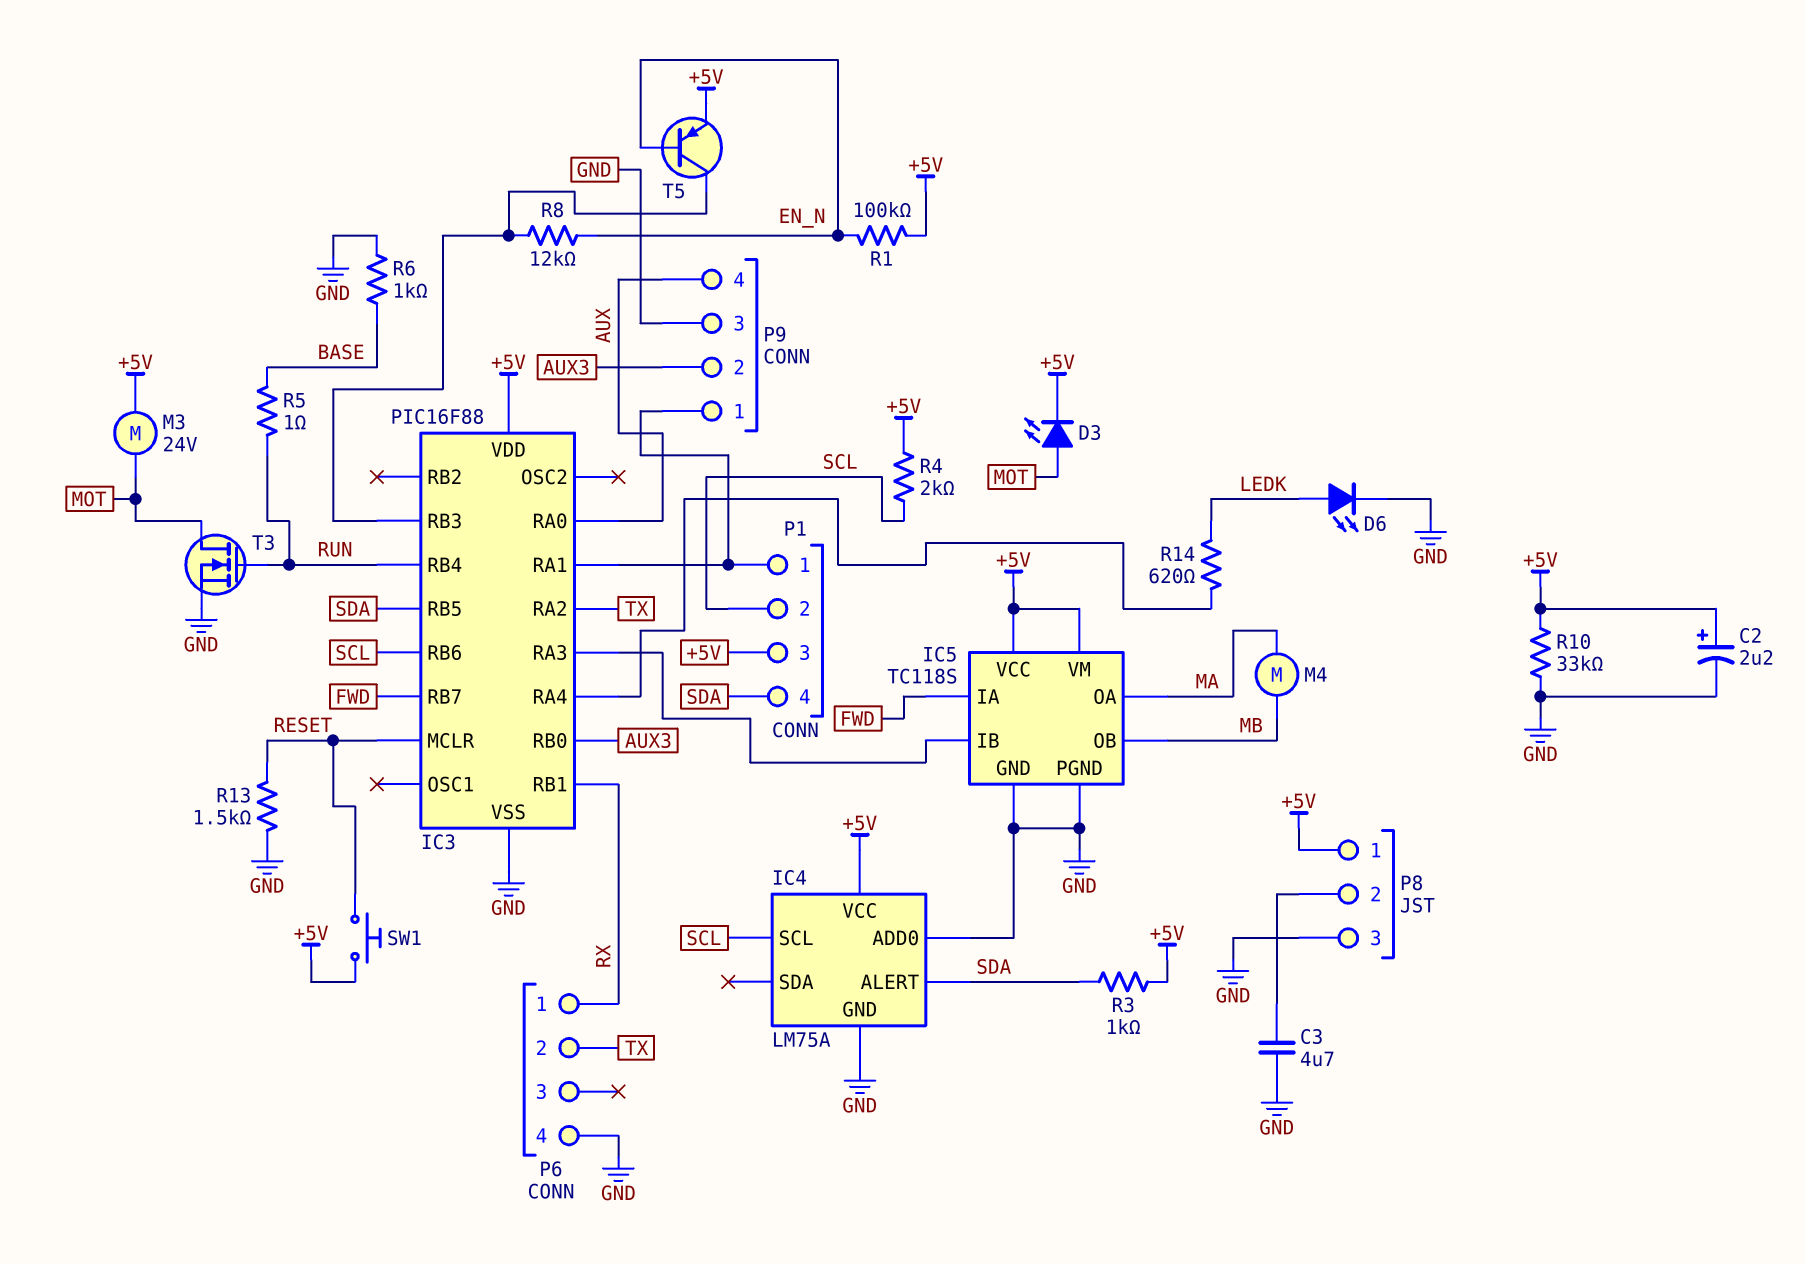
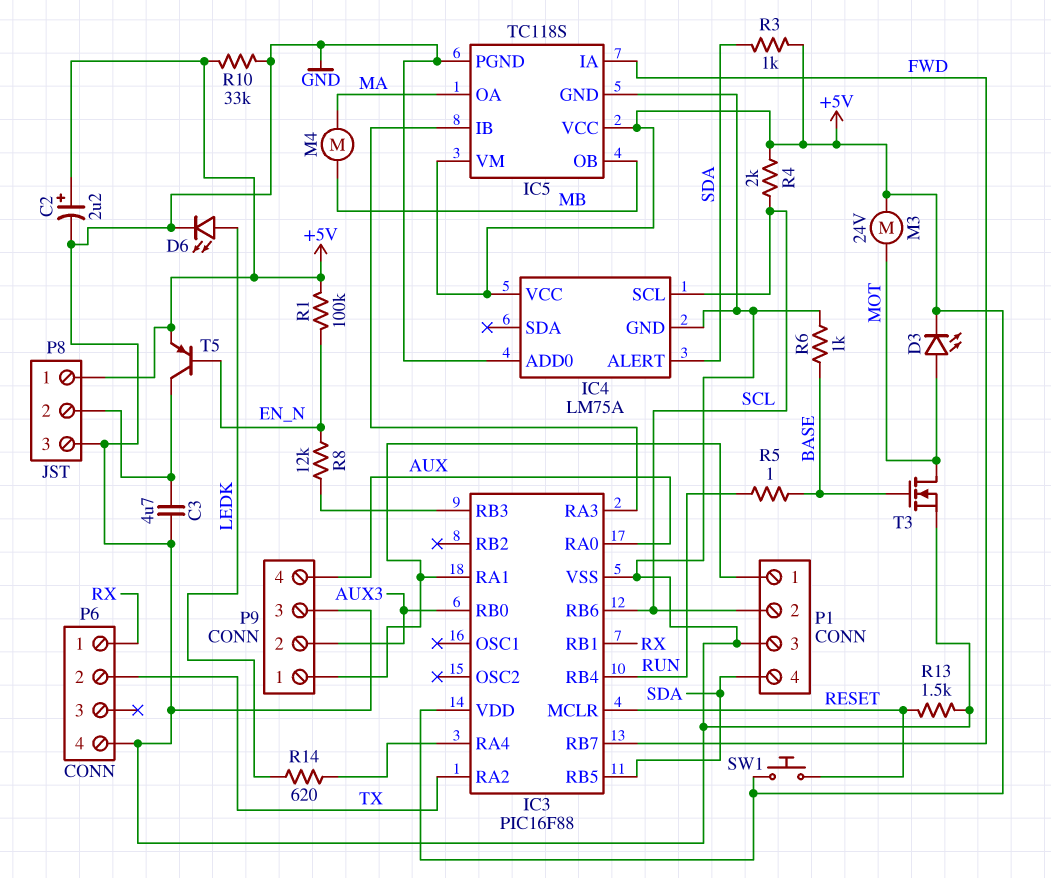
P1 pin 3: +5V -> GND
T3: NMOS (G RUN, D MOT, S GND) -> NMOS (G BASE, D MOT, S GND)
T5: PNP (B EN_N, C IC3/RB3, E +5V) -> PNP (B EN_N, C P8/2, E +5V)

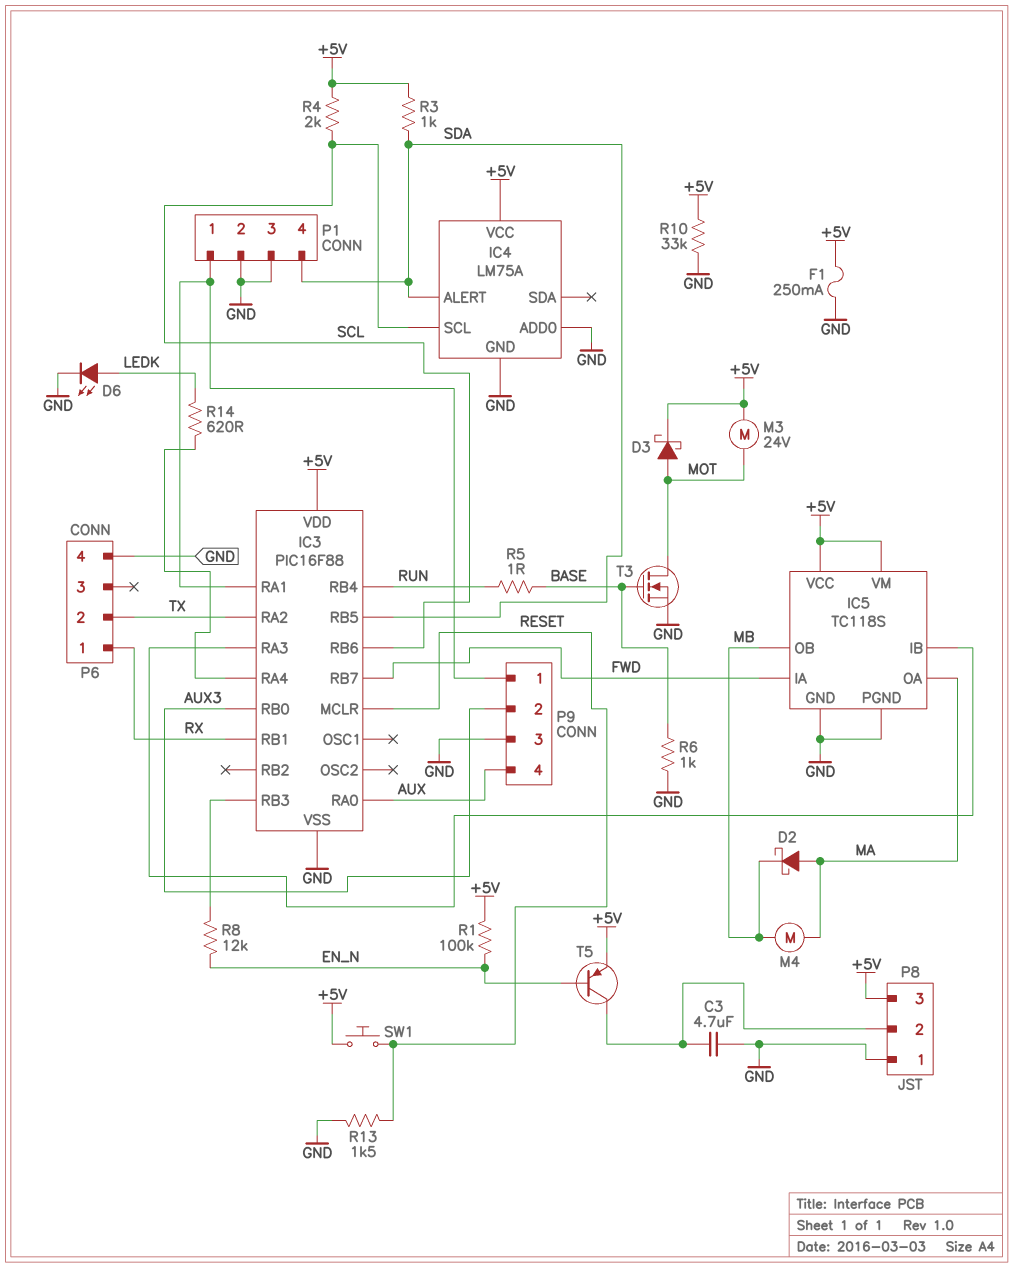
C2: 2.2uF (plus +5V, minus GND) -> none
D2: none -> schottky (A MA, K MB)
D3: LED (A MOT, K +5V) -> schottky (A MOT, K +5V)
F1: none -> 250mA (+5V, GND)
P1 pin 2: SCL -> GND
P8 pin 1: +5V -> GND
P8 pin 3: GND -> +5V

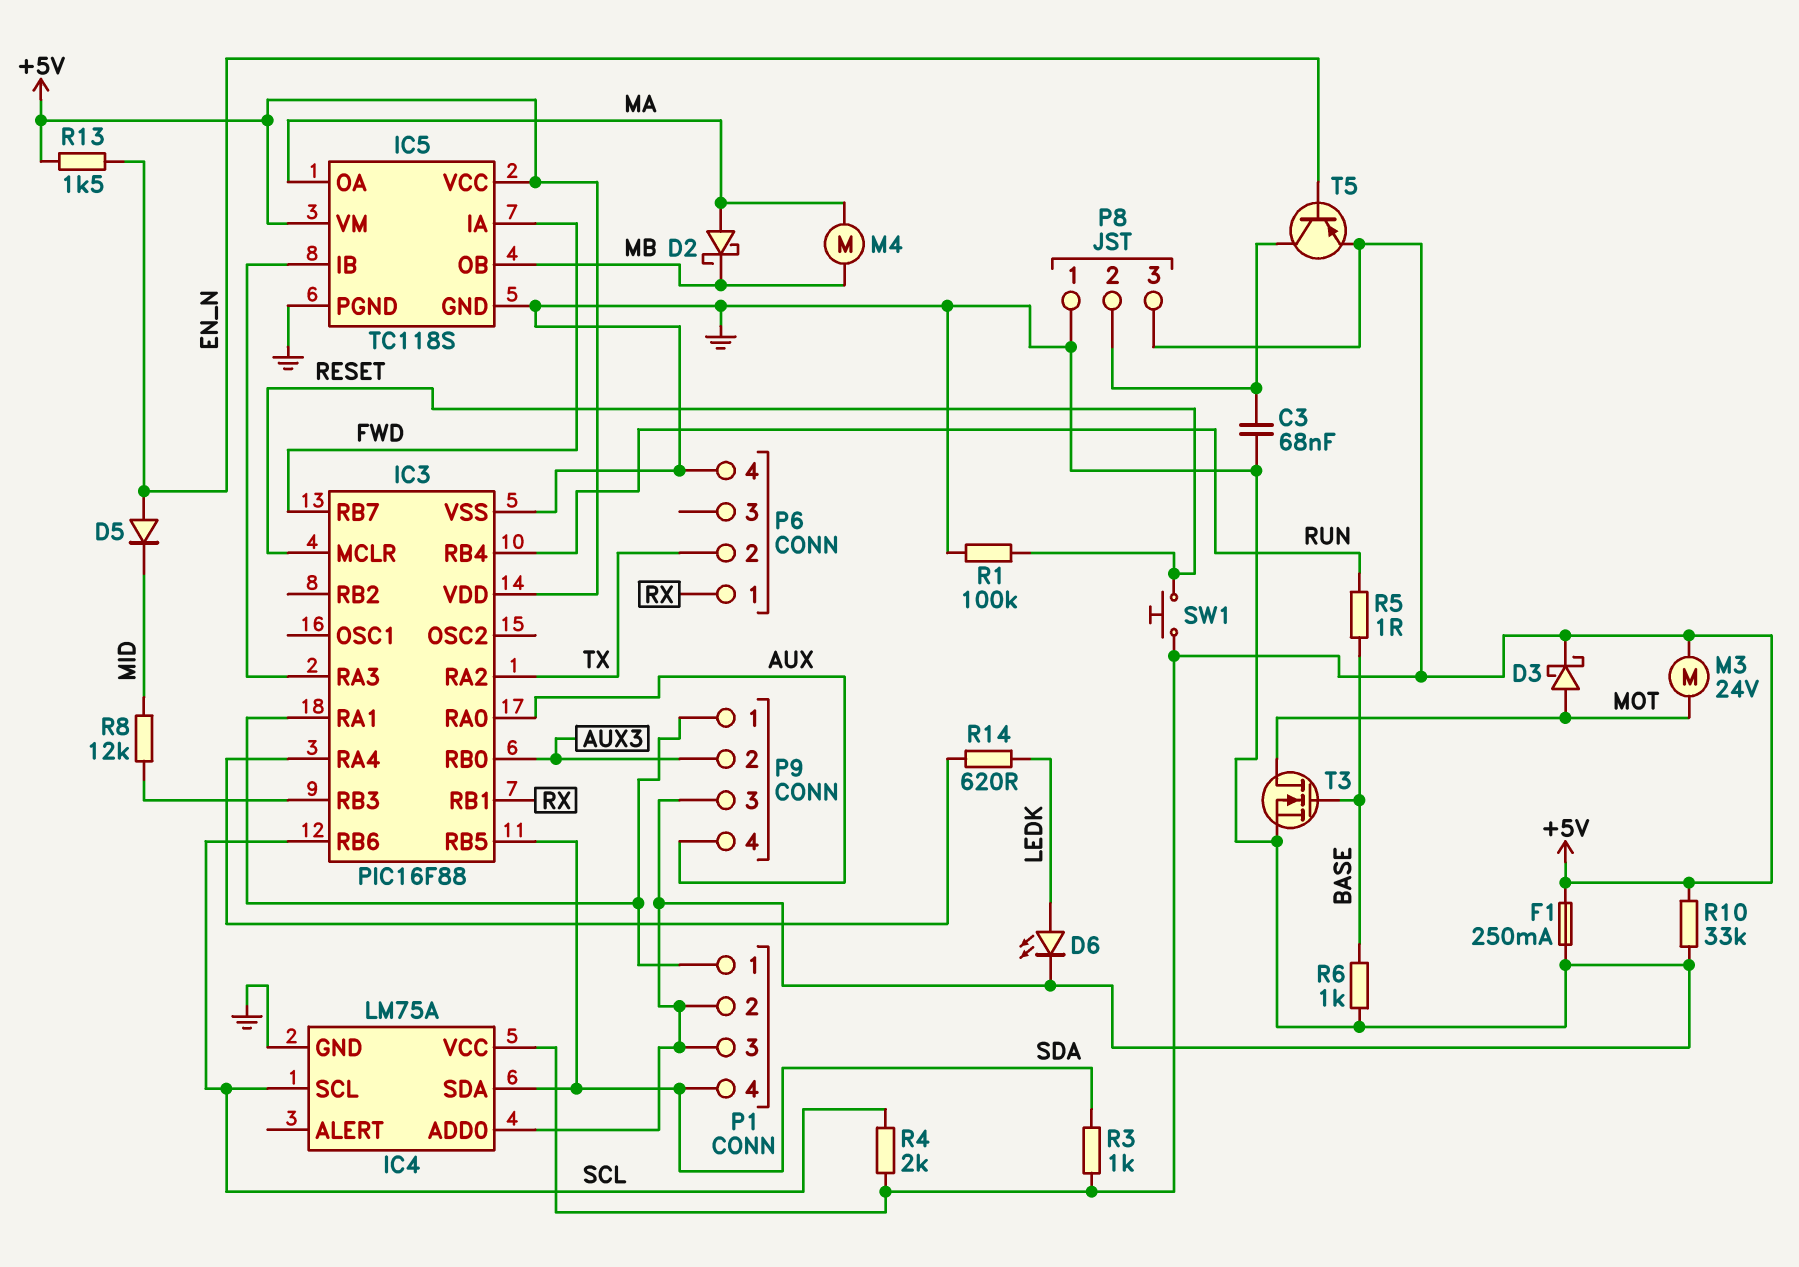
C3: 4.7uF (GND, P8/2) -> 68nF (GND, P8/2)
D5: none -> diode (A EN_N, K MID)
IC4 pin ALERT: SDA -> none
IC4 pin SDA: none -> SDA
R1: 100k (+5V, EN_N) -> 100k (GND, RESET)
R8: 12k (EN_N, IC3/RB3) -> 12k (IC3/RB3, MID)
R13: 1.5k (GND, RESET) -> 1.5k (+5V, EN_N)

